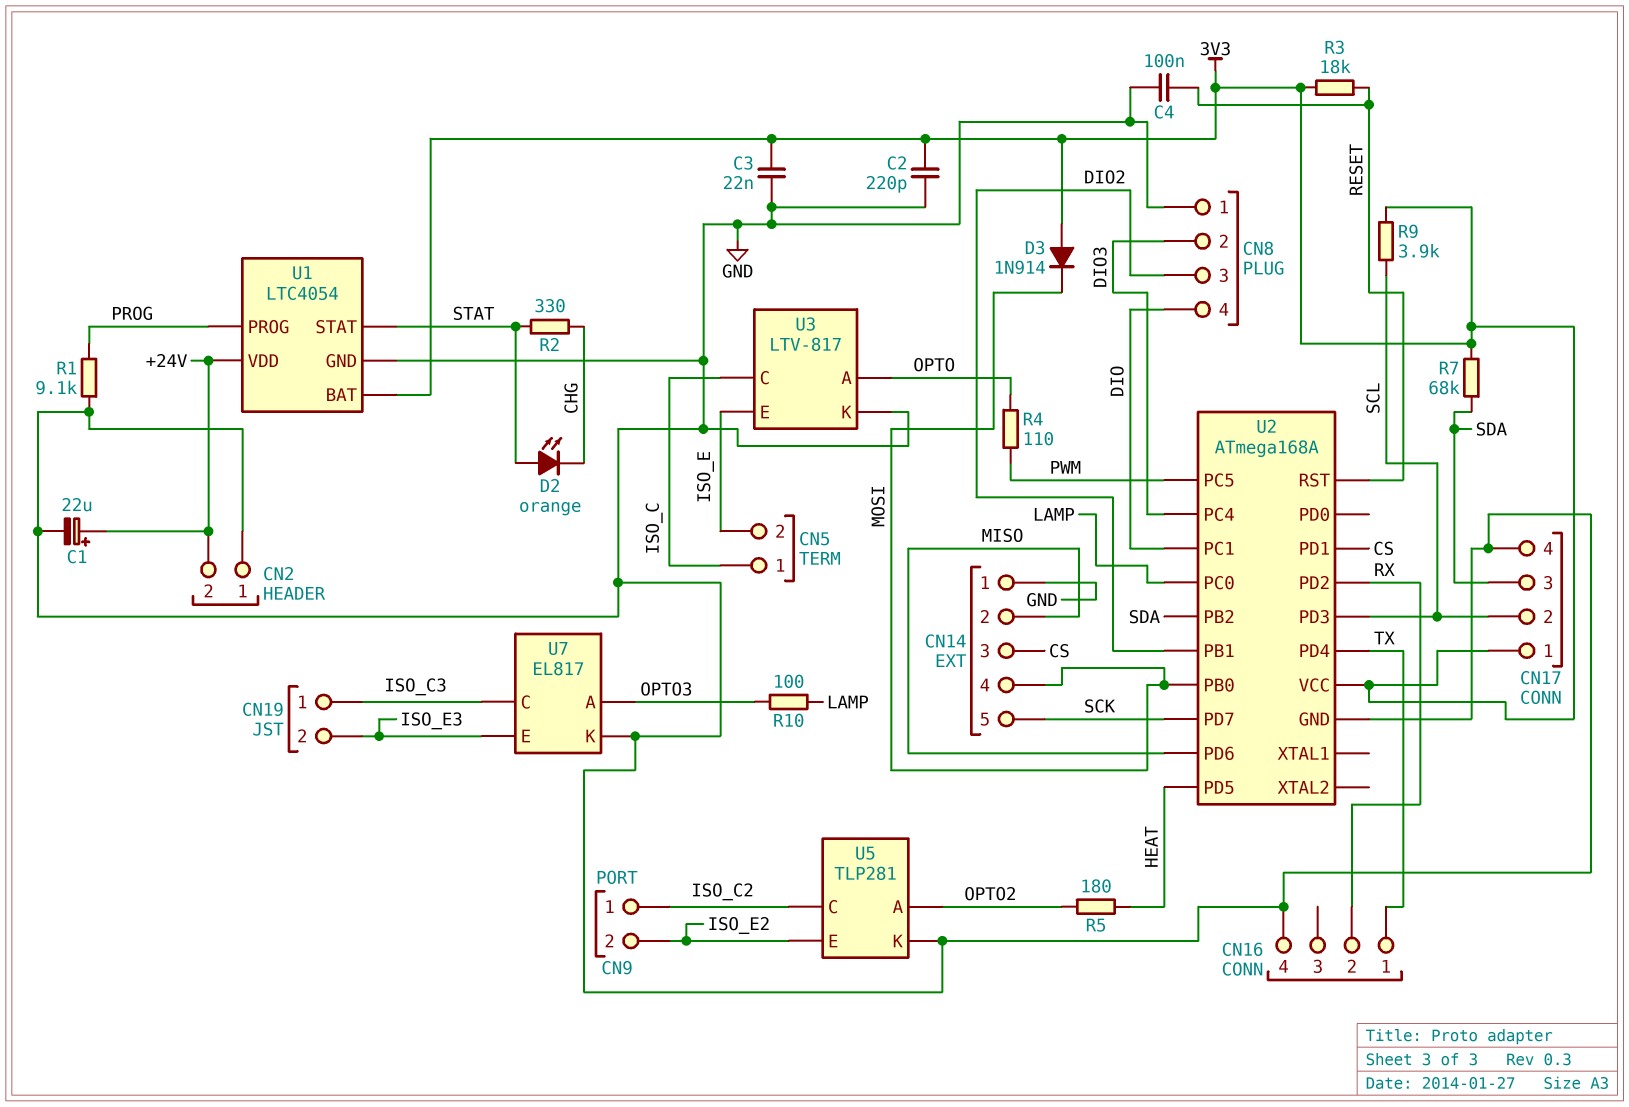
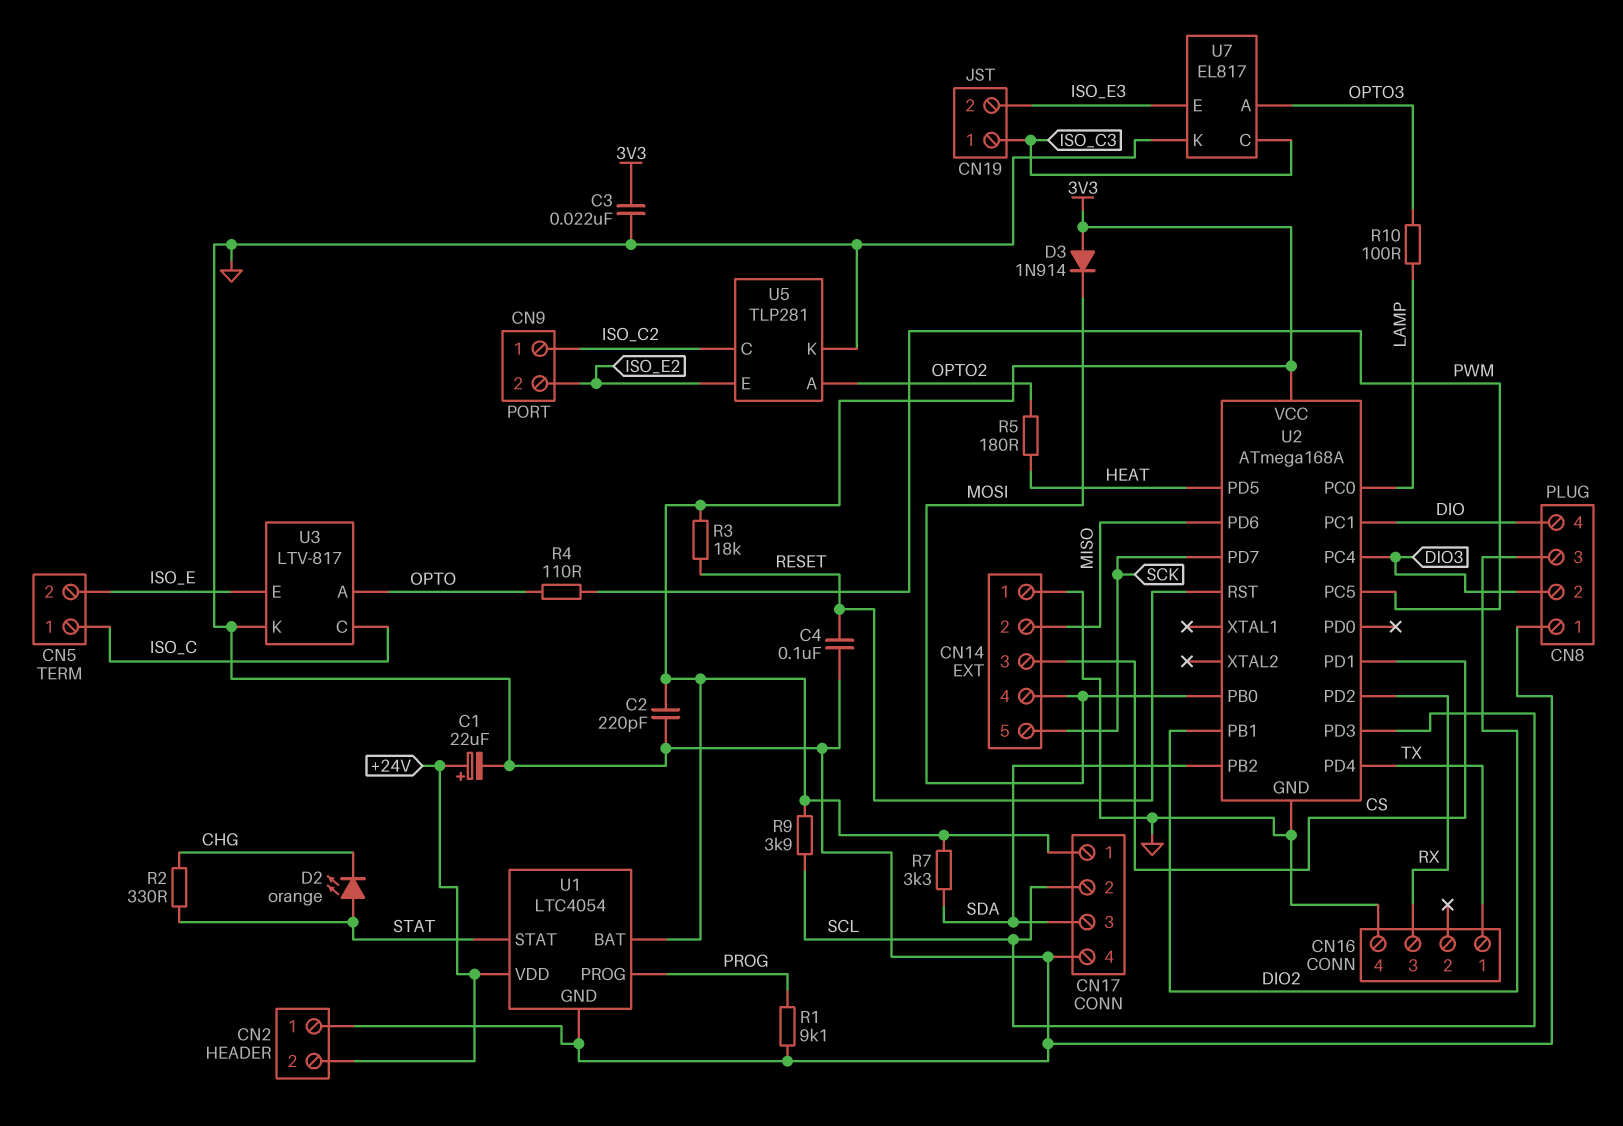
CN16 pin 2: RX -> none
CN16 pin 3: none -> RX
R7: 68k (3V3, SDA) -> 3.3k (3V3, SDA)

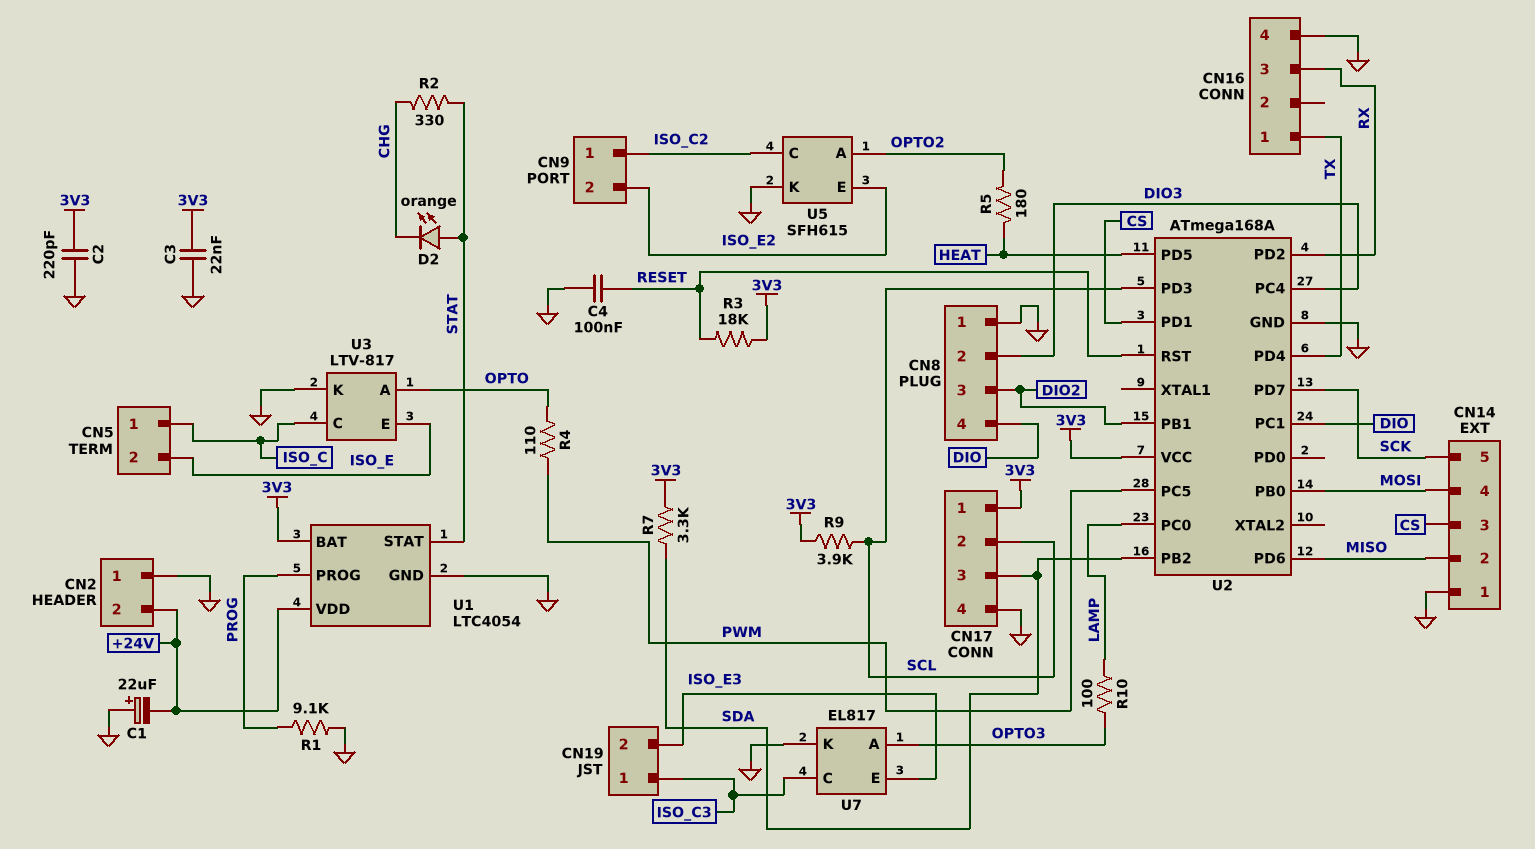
C1: 22uF (plus +24V, minus GND) -> 22uF (plus GND, minus +24V)
D3: diode 1N914 (A 3V3, K MOSI) -> none
U5: TLP281 -> SFH615

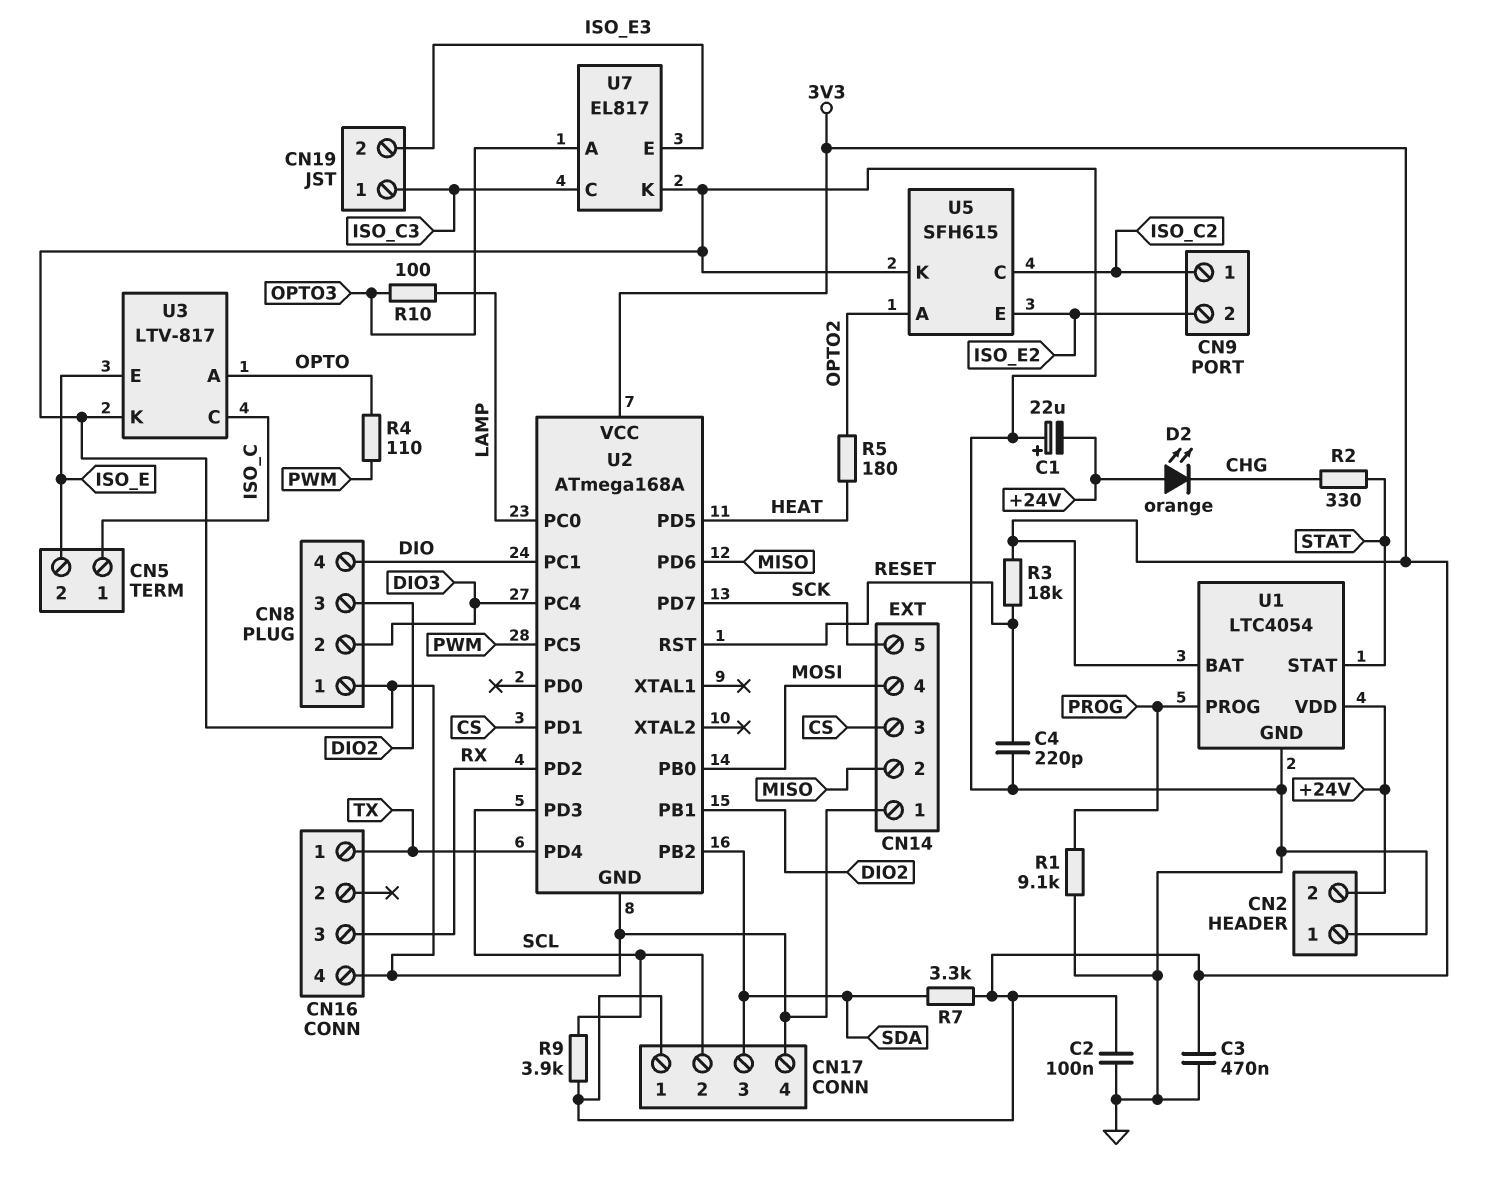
C2: 220pF (3V3, GND) -> 100nF (3V3, GND)
C3: 22nF (3V3, GND) -> 470nF (3V3, GND)
C4: 100nF (GND, RESET) -> 220pF (GND, RESET)
D2: LED orange (A STAT, K CHG) -> LED orange (A +24V, K CHG)

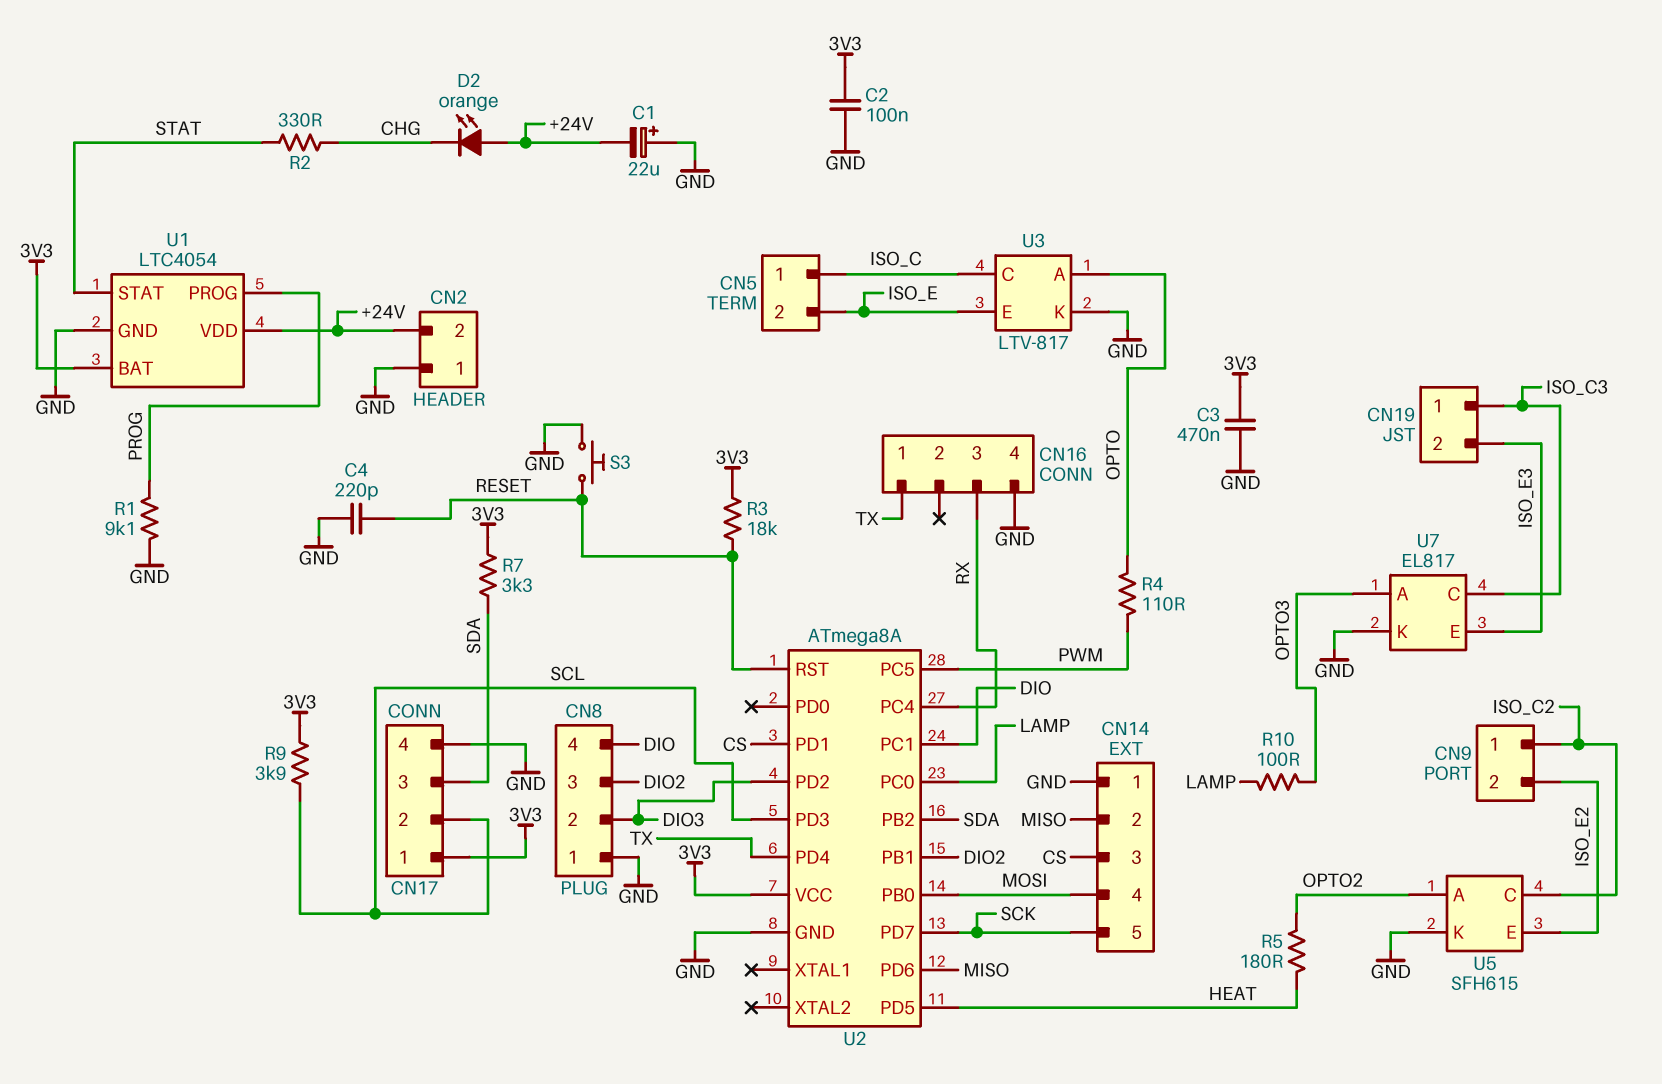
S3: none -> button (GND, RESET)
U2: ATmega168A -> ATmega8A
U2 pin PC4: DIO3 -> RX
U2 pin PD2: RX -> DIO3

